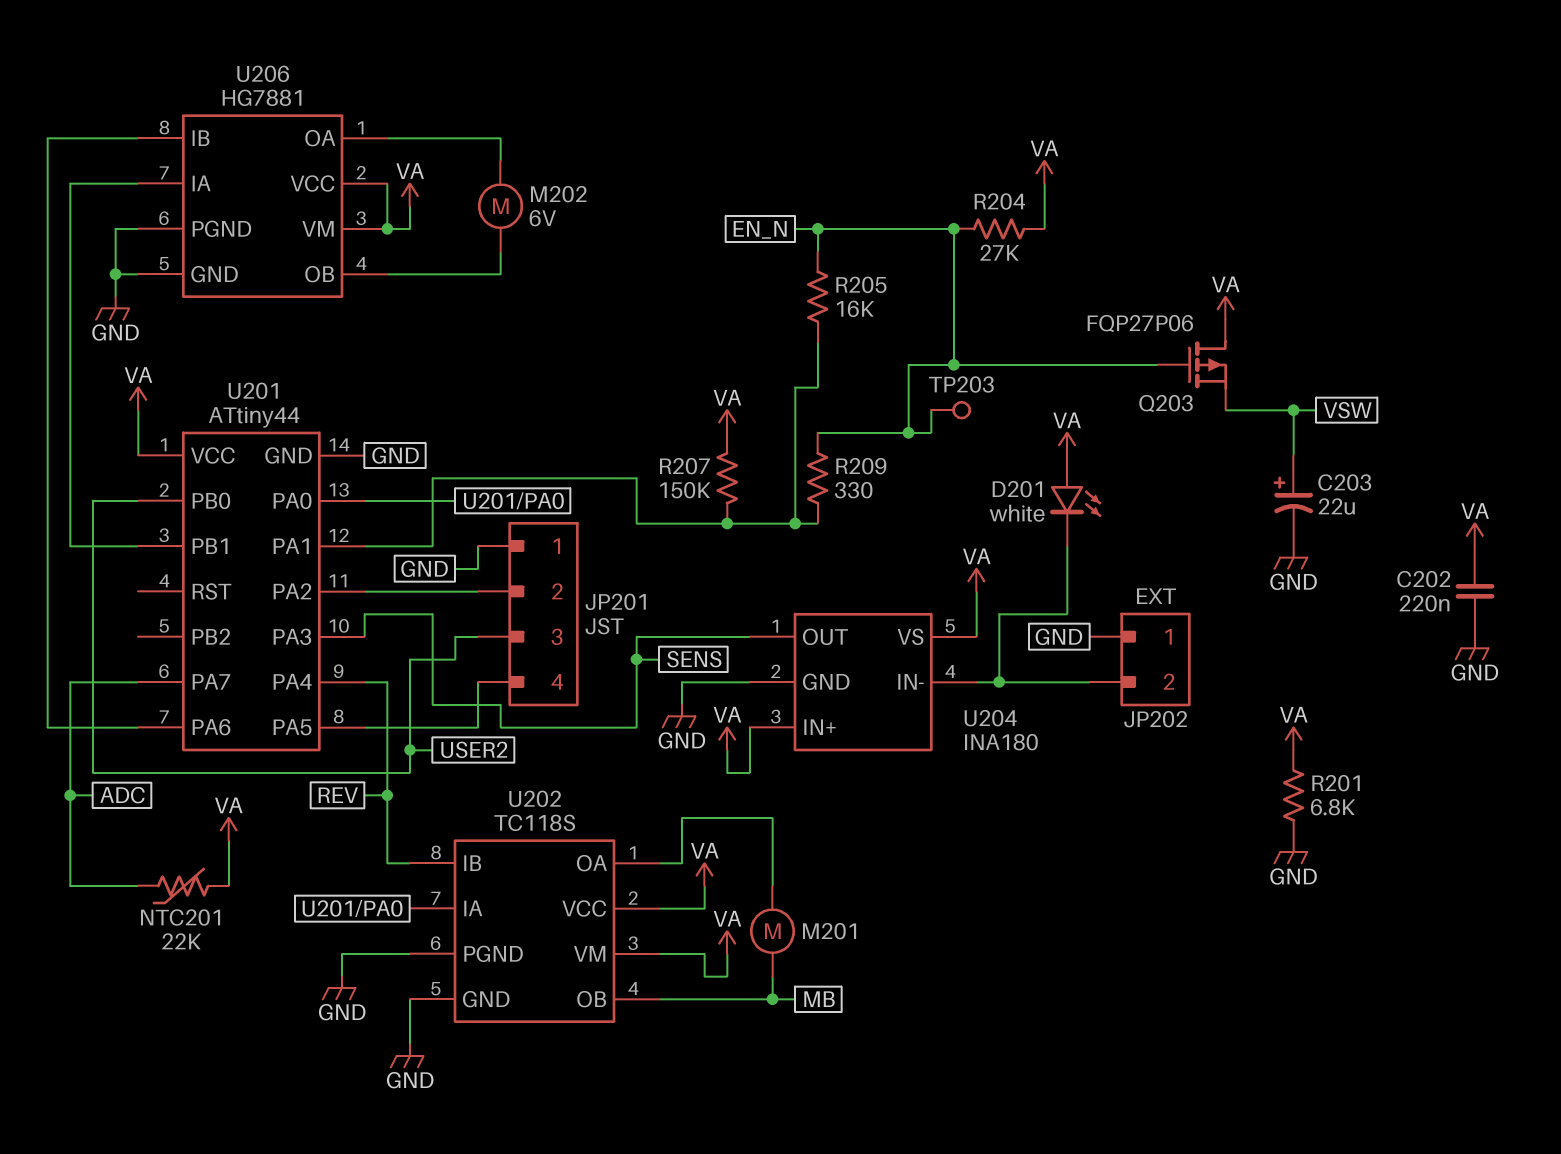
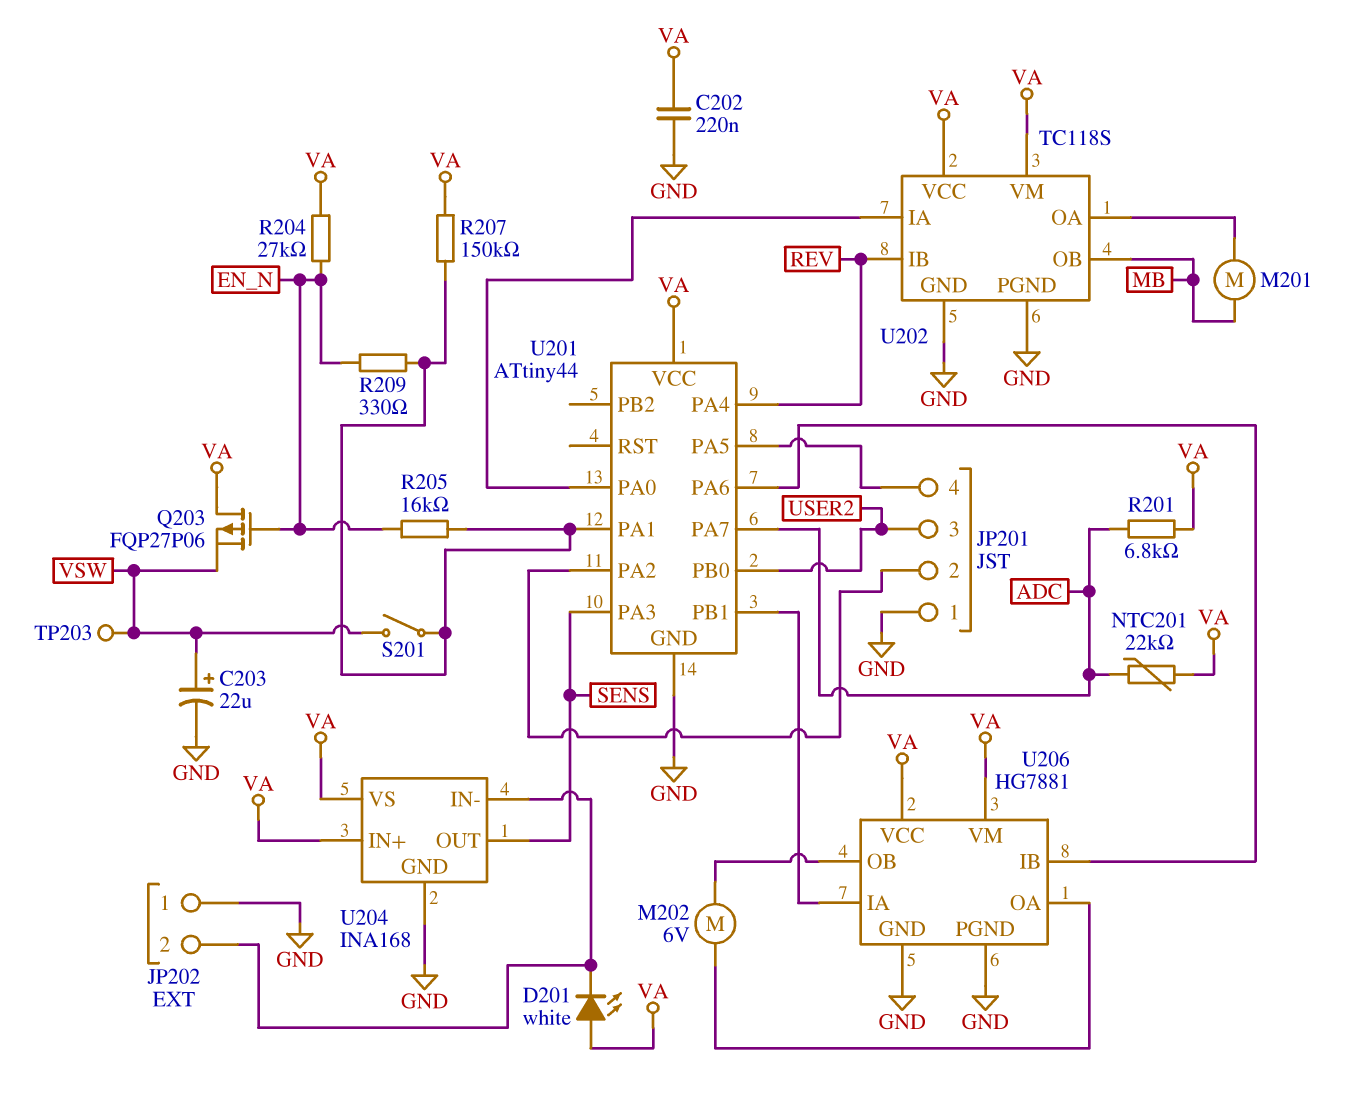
R201: 6.8k (GND, VA) -> 6.8k (ADC, VA)
S201: none -> switch (U201/PA1, VSW)
TP203: test point (EN_N) -> test point (VSW)
U204: INA180 -> INA168

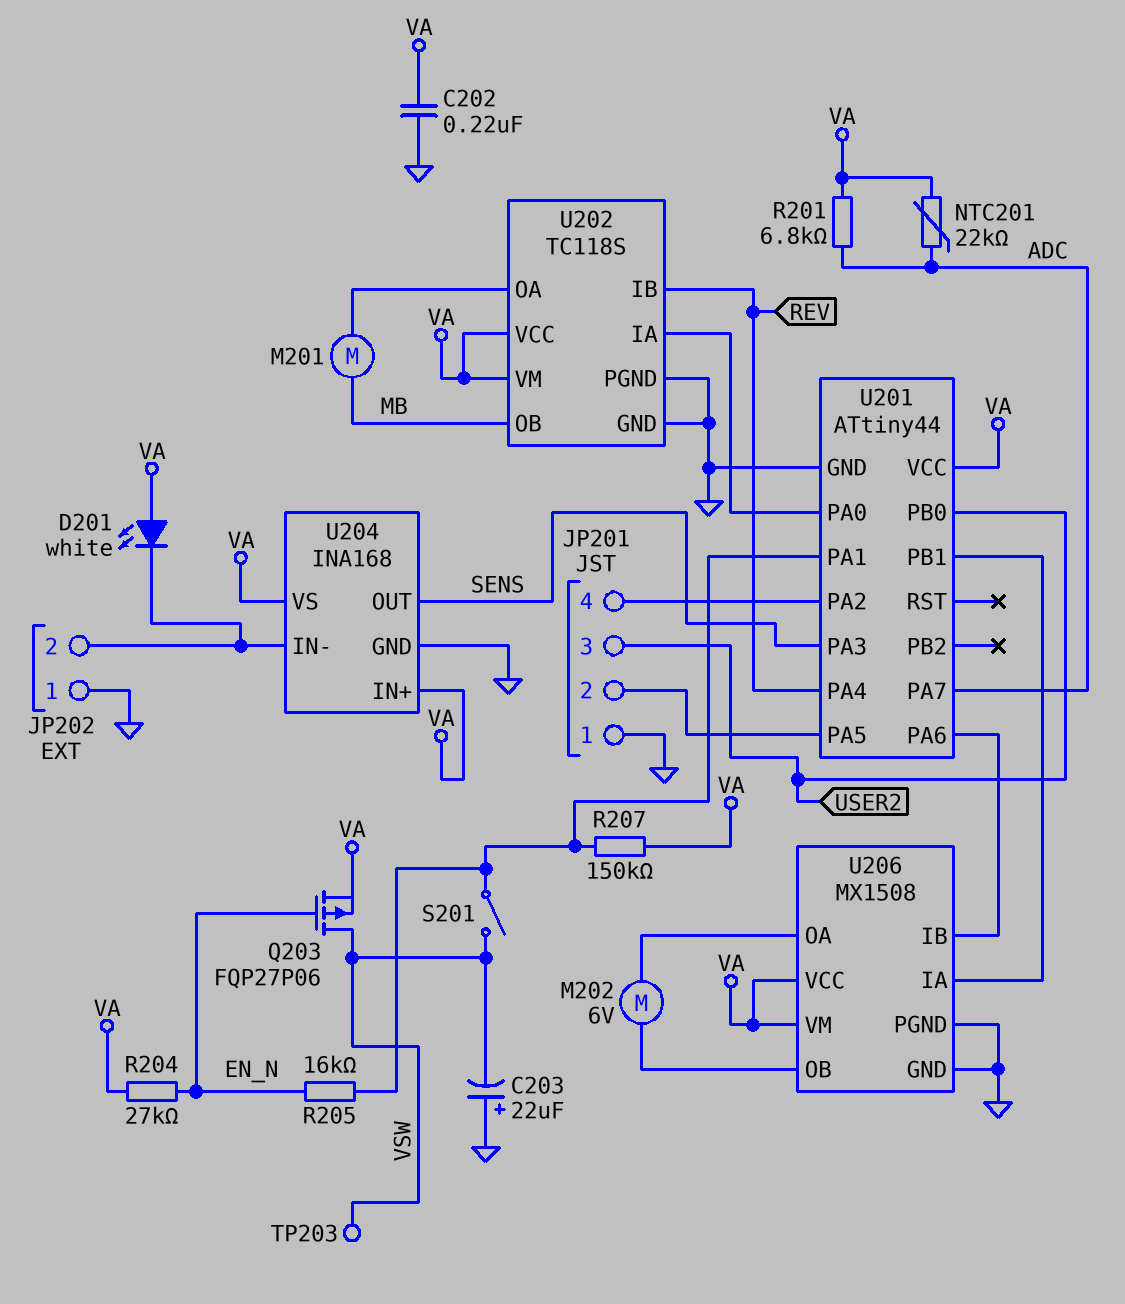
C203: 22uF (plus VSW, minus GND) -> 22uF (plus GND, minus VSW)
Q203: PMOS FQP27P06 (G EN_N, D VA, S VSW) -> PMOS FQP27P06 (G EN_N, D VSW, S VA)
R209: 330 (EN_N, U201/PA1) -> none
U201 pin PA2: JP201/2 -> JP201/4
U201 pin PA5: JP201/4 -> JP201/2
U206: HG7881 -> MX1508

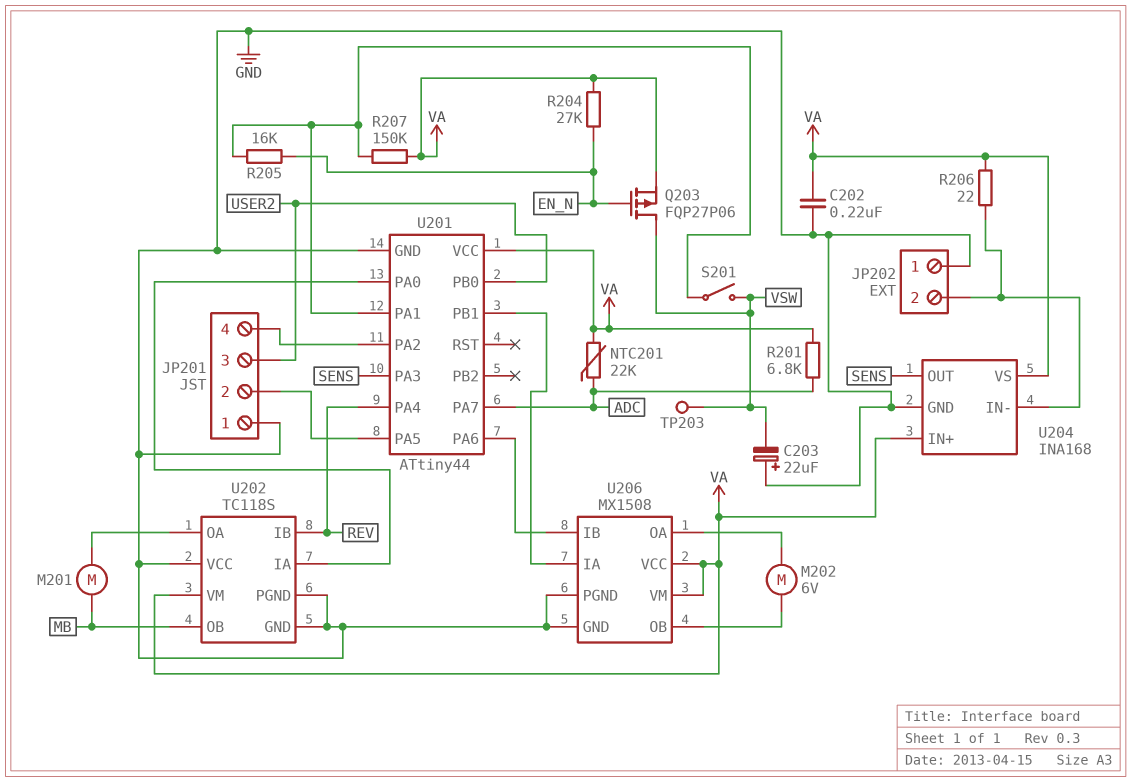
D201: LED white (A VA, K JP202/2) -> none
R206: none -> 22 (JP202/2, VA)
U202 pin VCC: VA -> GND

